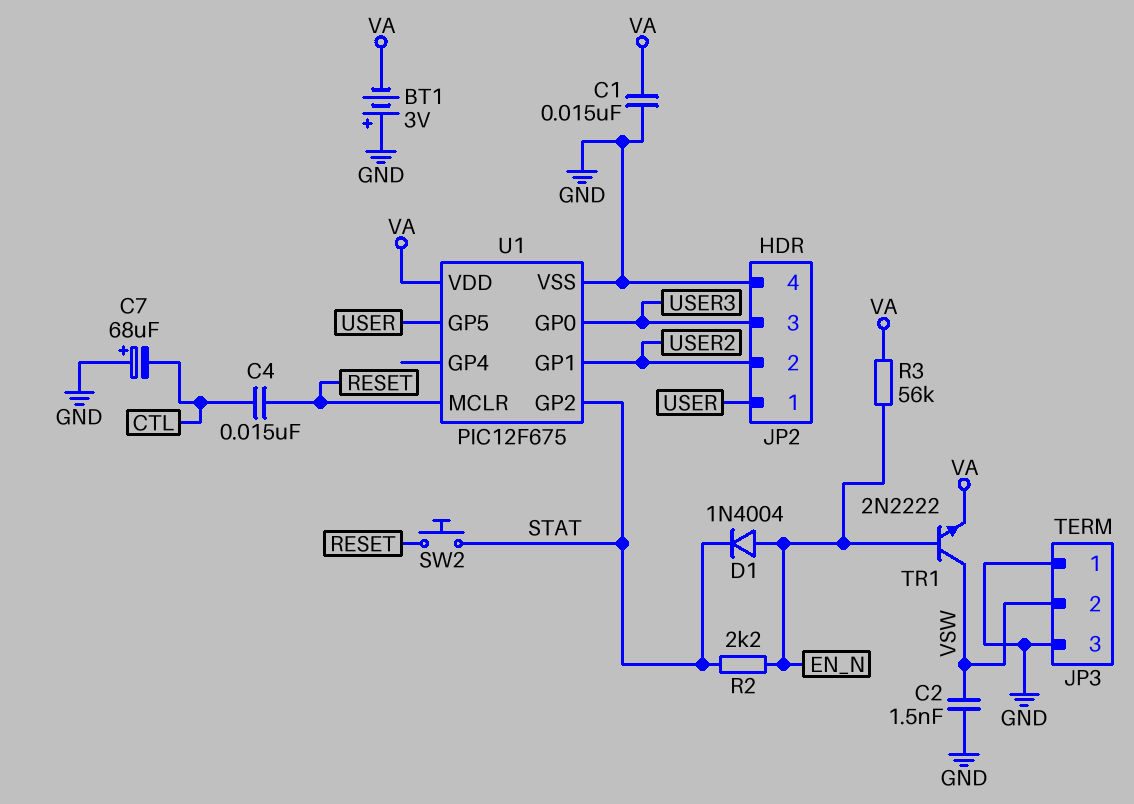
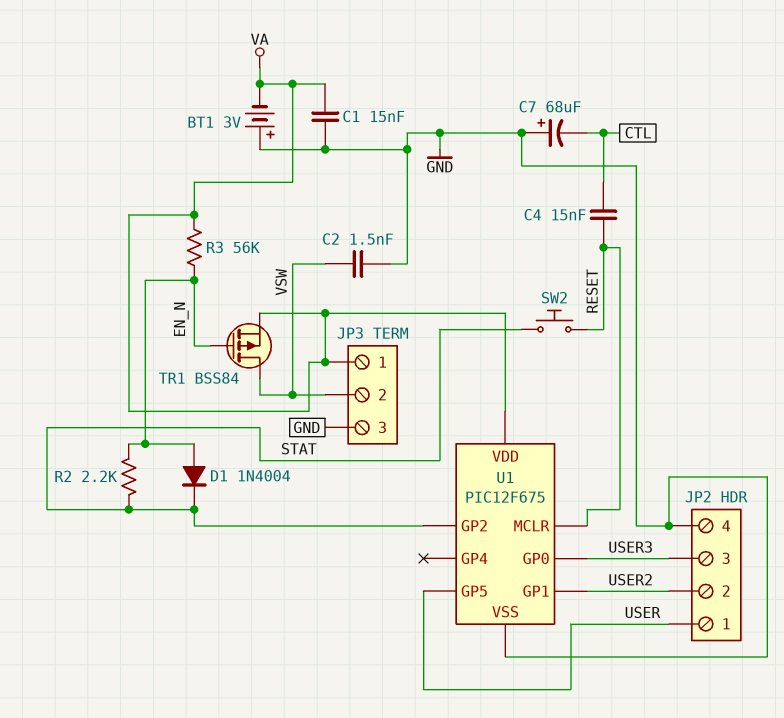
JP3 pin 1: GND -> VA
TR1: NPN 2N2222 (B EN_N, C VSW, E VA) -> PMOS BSS84 (G EN_N, D VSW, S VA)

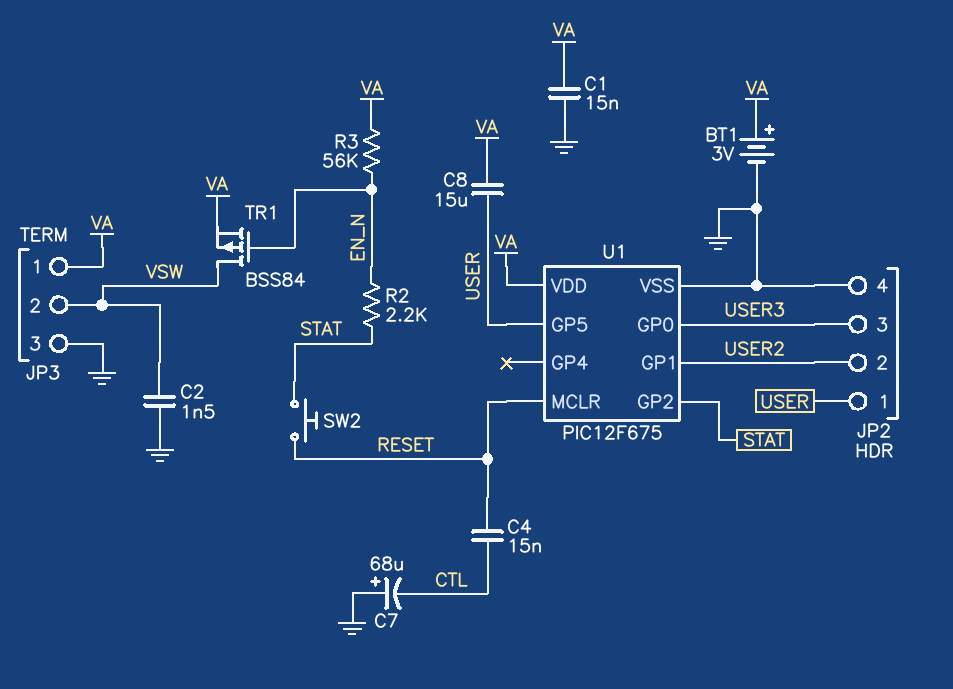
BT1: 3V (plus GND, minus VA) -> 3V (plus VA, minus GND)
C8: none -> 15uF (USER, VA)
D1: diode 1N4004 (A EN_N, K STAT) -> none

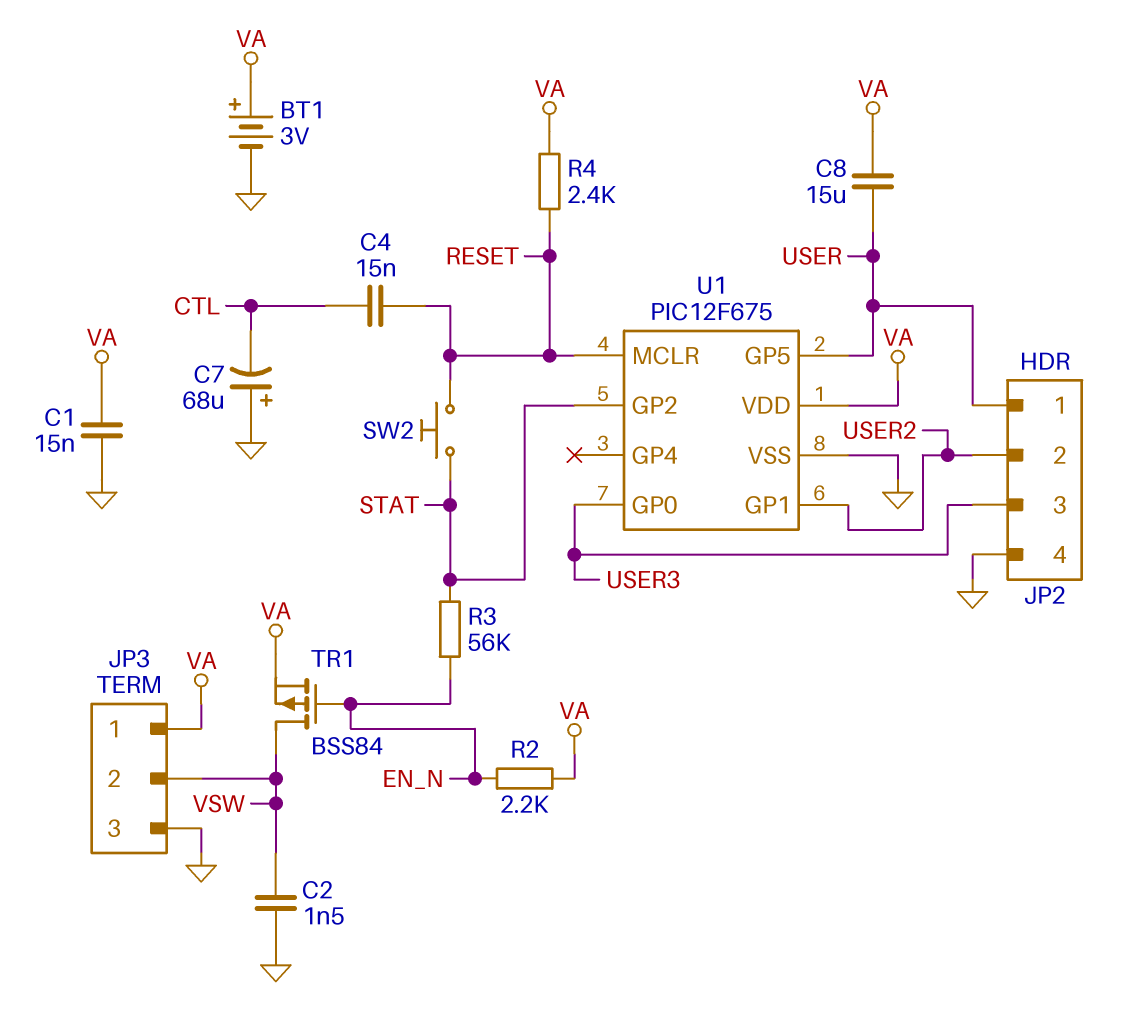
R2: 2.2k (EN_N, STAT) -> 2.2k (EN_N, VA)
R3: 56k (EN_N, VA) -> 56k (EN_N, STAT)
R4: none -> 2.4k (RESET, VA)

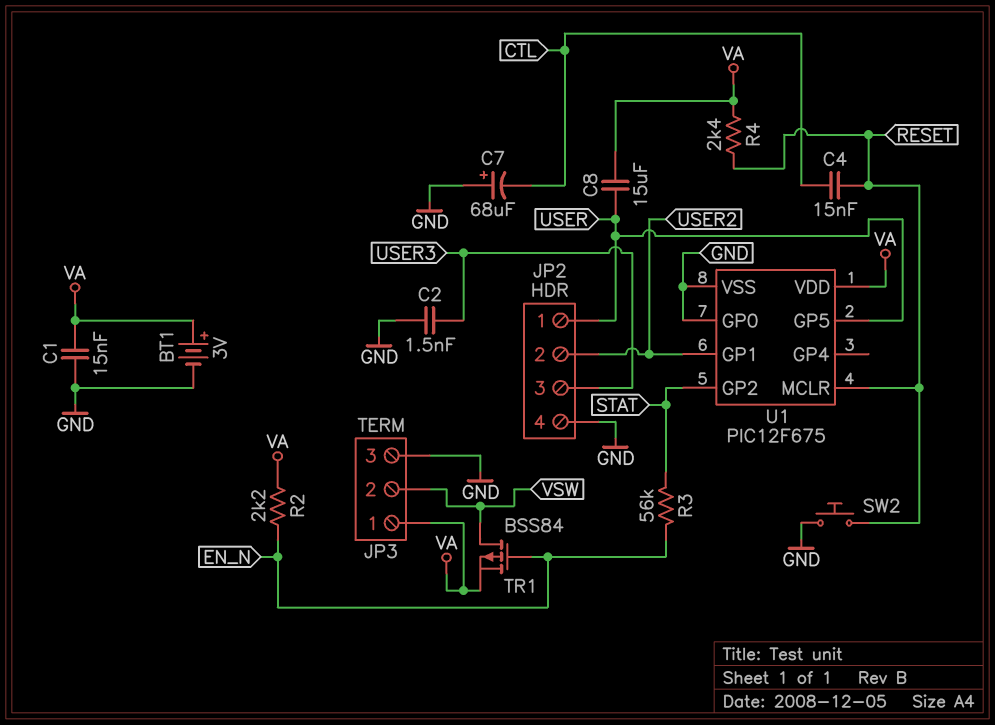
C2: 1.5nF (GND, VSW) -> 1.5nF (GND, USER3)
SW2: button (RESET, STAT) -> button (GND, RESET)
U1 pin GP0: USER3 -> GND

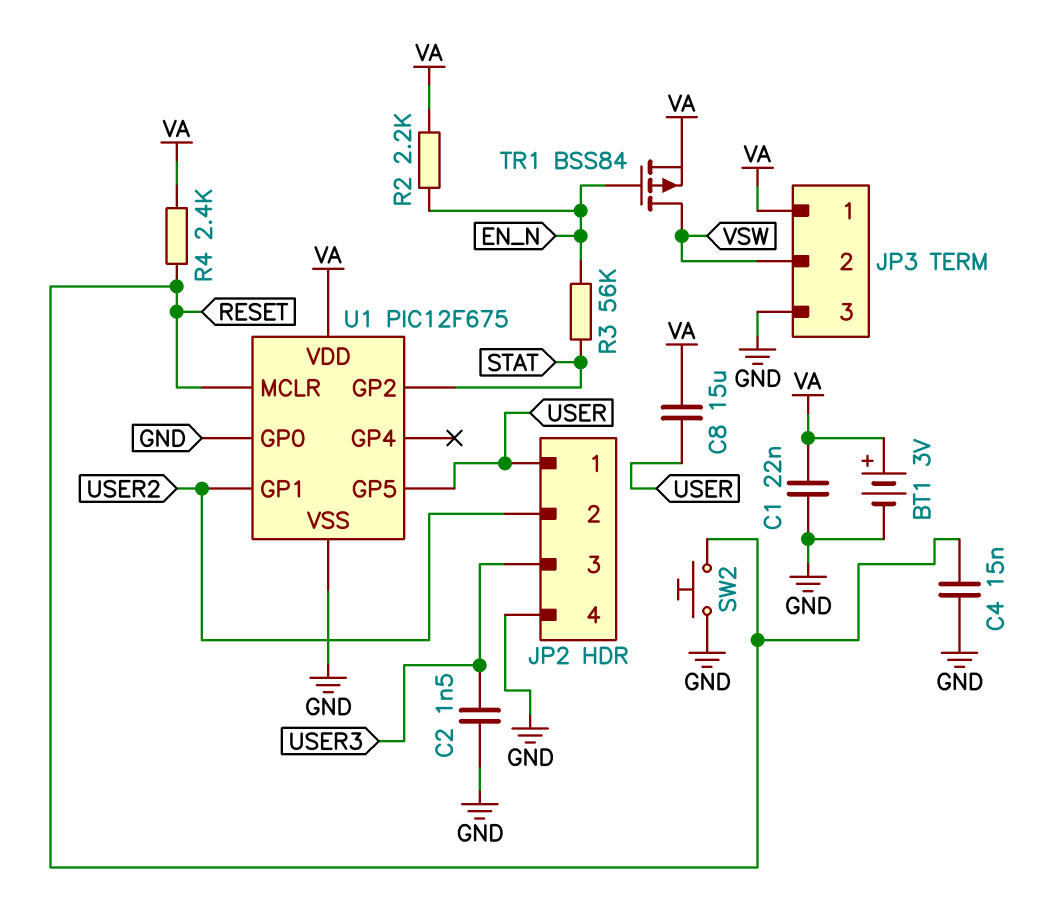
C1: 15nF (GND, VA) -> 22nF (GND, VA)
C4: 15nF (CTL, RESET) -> 15nF (GND, RESET)
C7: 68uF (plus GND, minus CTL) -> none

